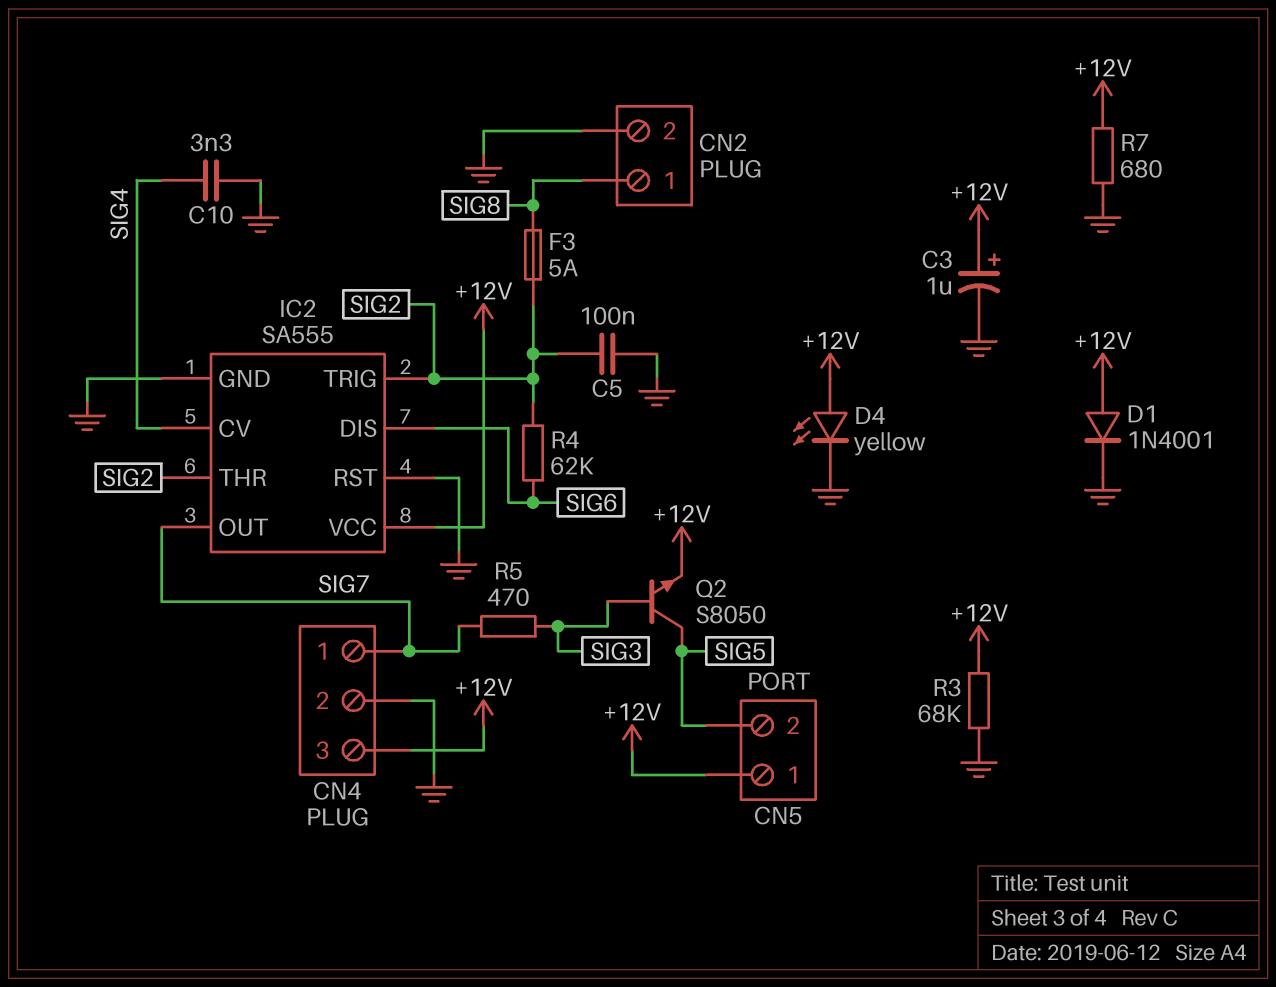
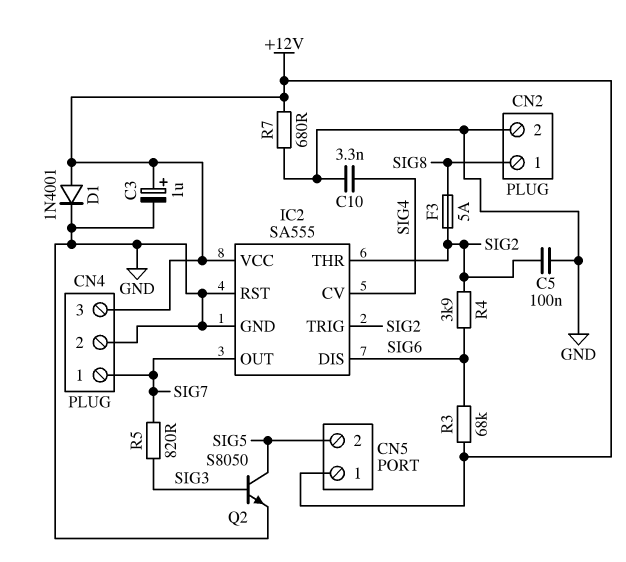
D4: LED yellow (A +12V, K GND) -> none
Q2: NPN S8050 (B SIG3, C SIG5, E +12V) -> NPN S8050 (B SIG3, C SIG5, E GND)
R3: 68k (+12V, GND) -> 68k (+12V, SIG6)
R4: 62k (SIG2, SIG6) -> 3.9k (SIG2, SIG6)
R5: 470 (SIG3, SIG7) -> 820 (SIG3, SIG7)

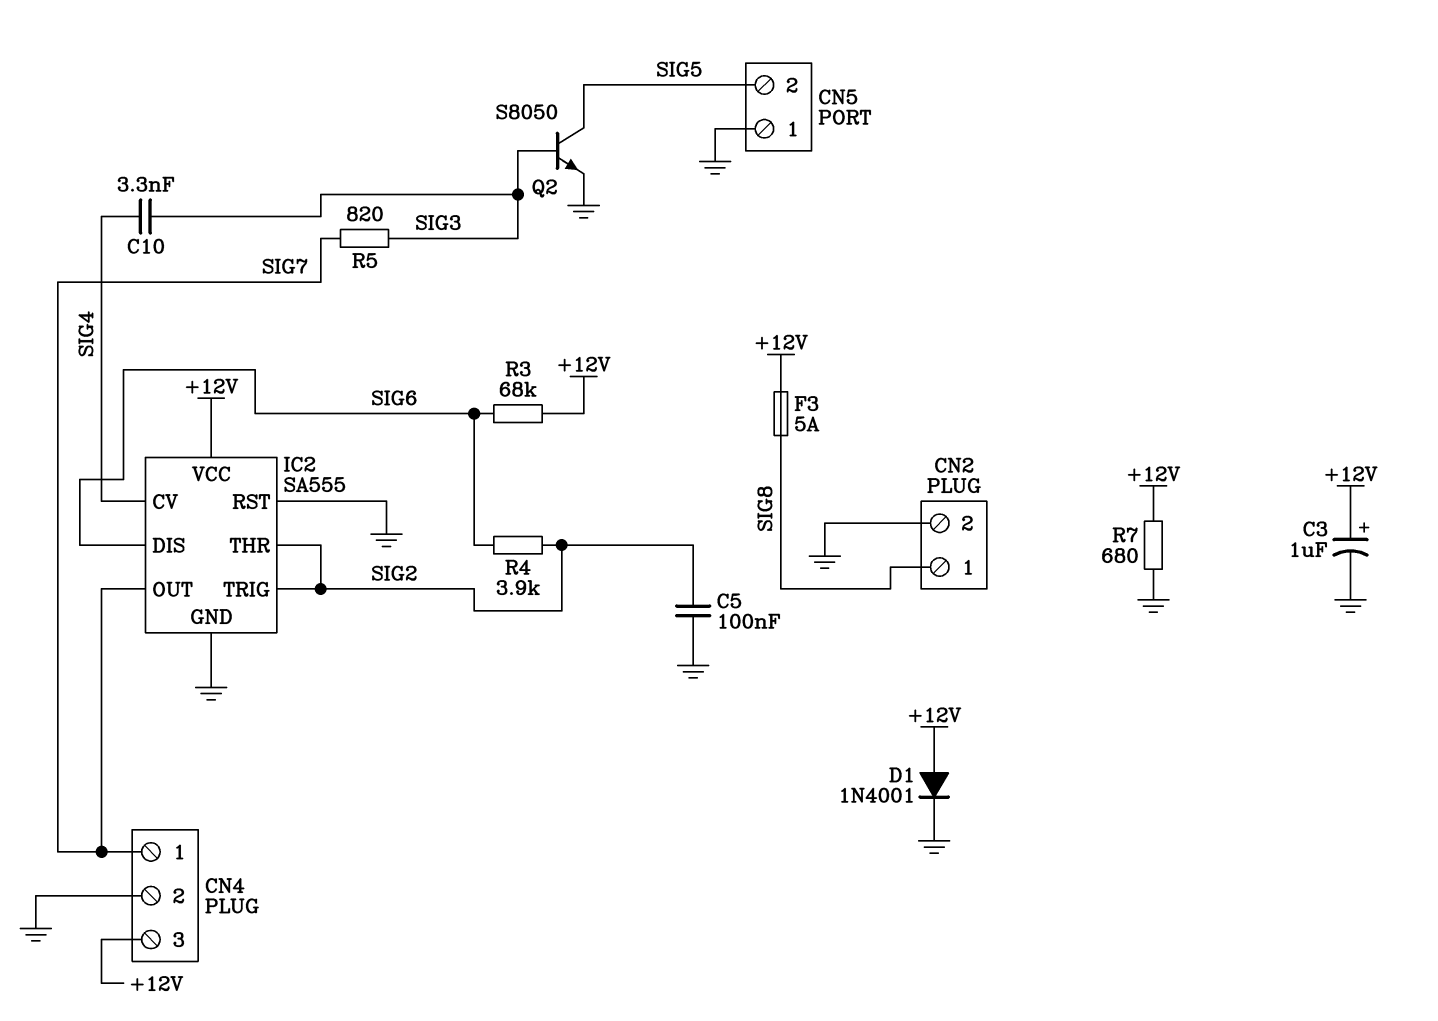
C10: 3.3nF (GND, SIG4) -> 3.3nF (SIG3, SIG4)
CN5 pin 1: +12V -> GND
F3: 5A (SIG2, SIG8) -> 5A (+12V, SIG8)

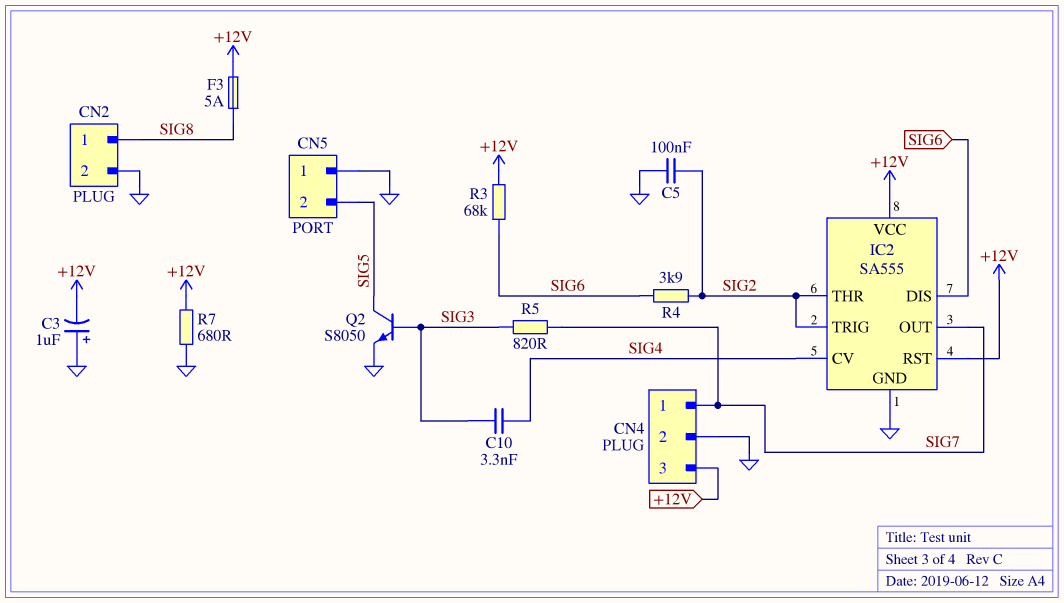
C3: 1uF (plus +12V, minus GND) -> 1uF (plus GND, minus +12V)
D1: diode 1N4001 (A +12V, K GND) -> none
IC2 pin RST: GND -> +12V

